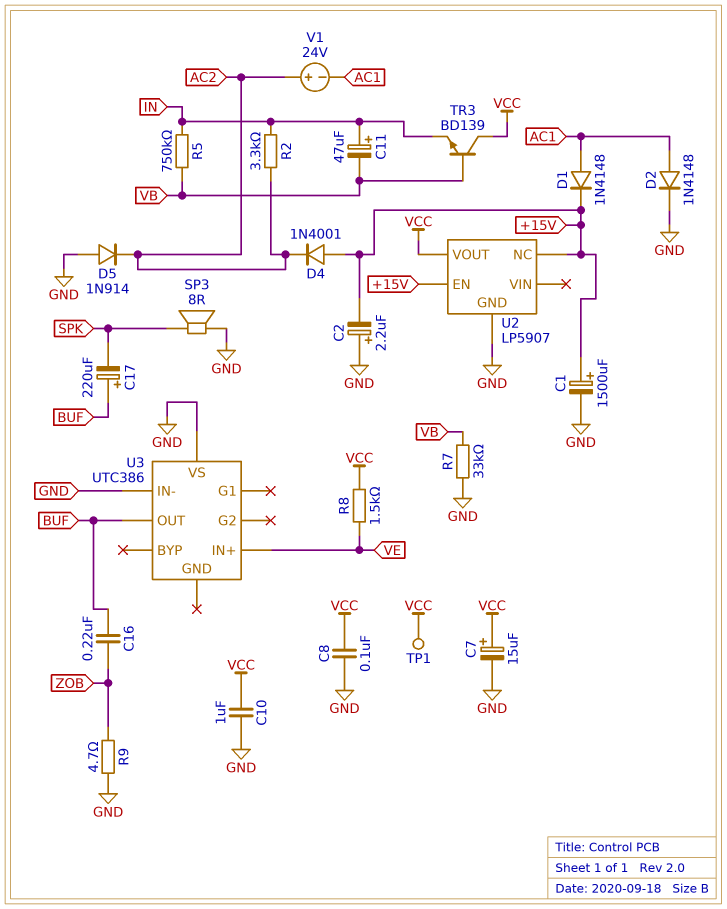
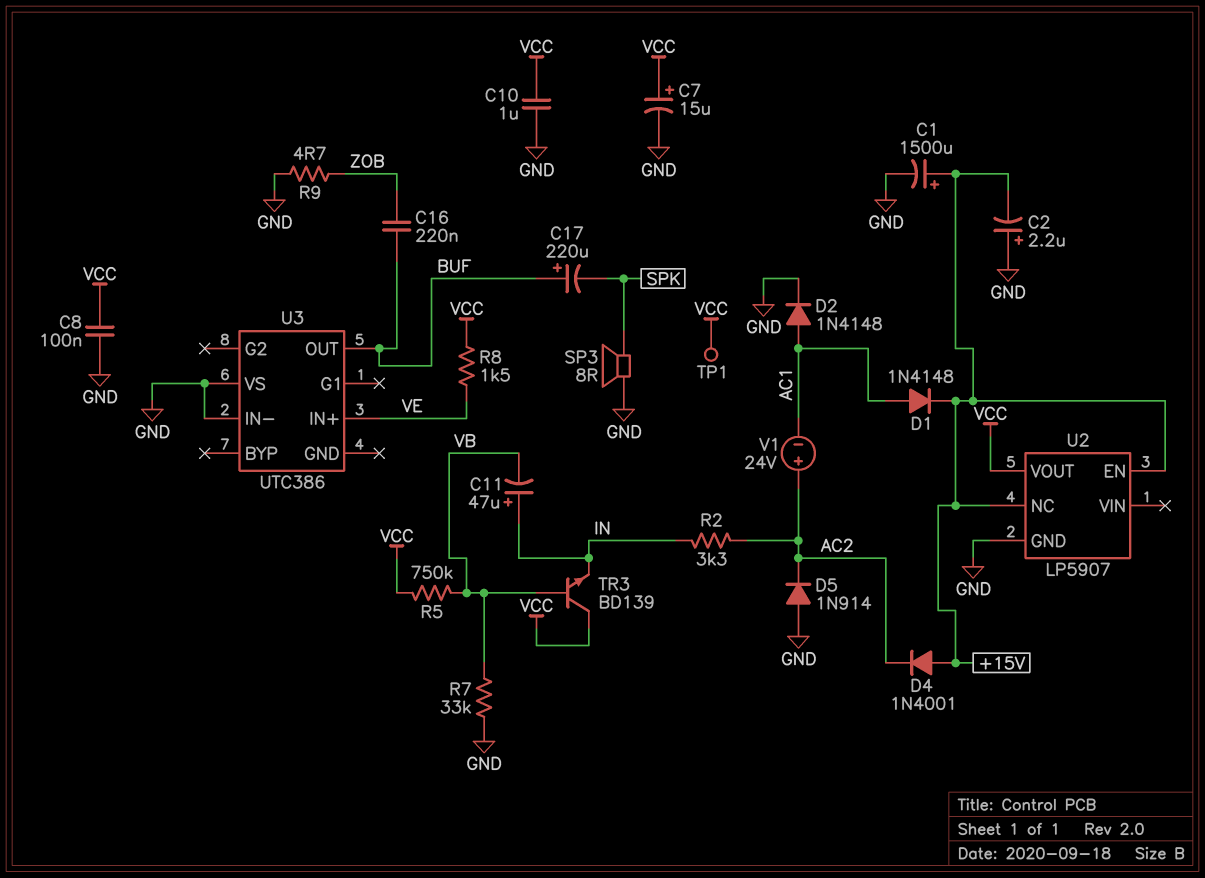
R5: 750k (IN, VB) -> 750k (VB, VCC)

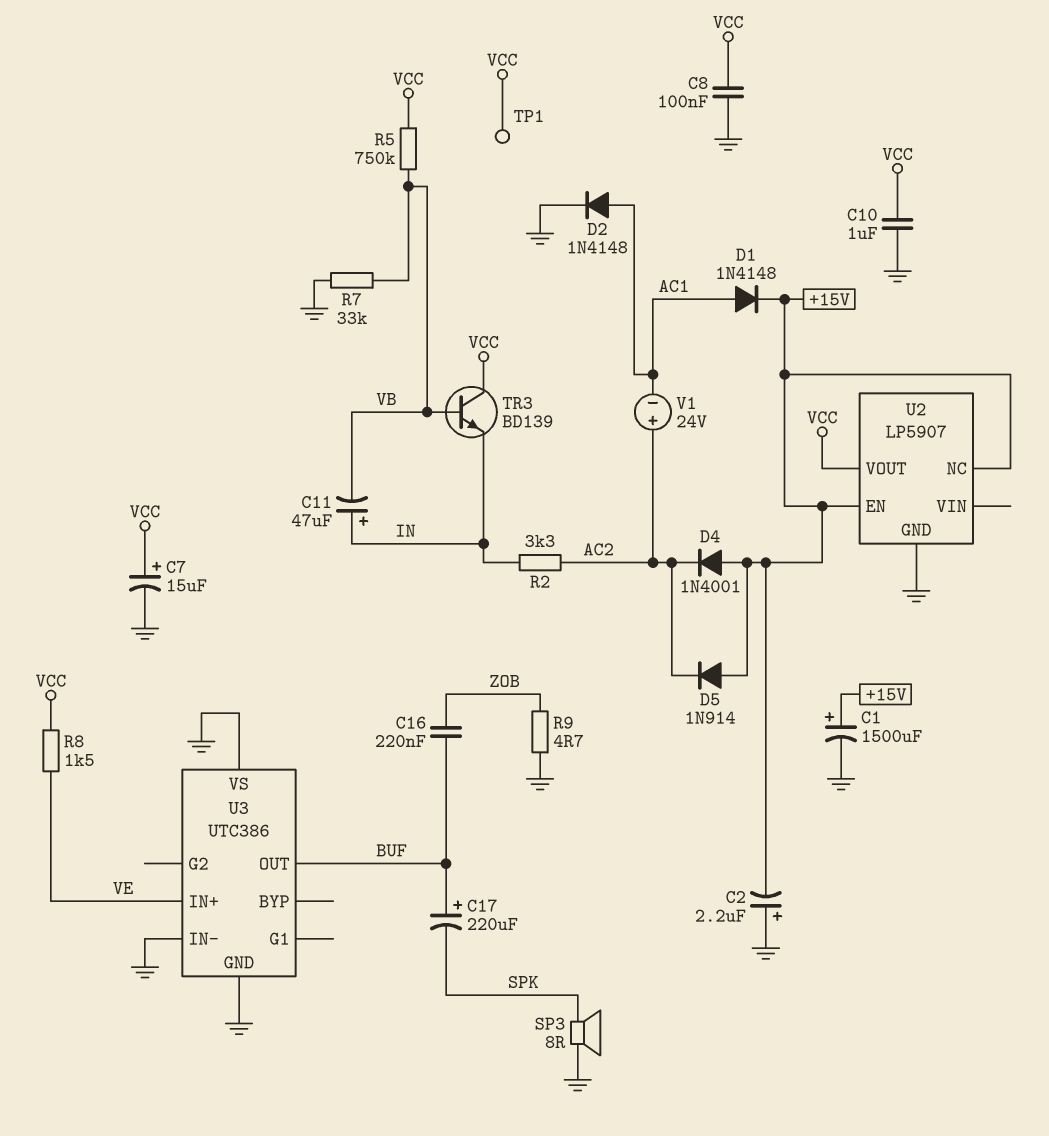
D5: diode 1N914 (A GND, K AC2) -> diode 1N914 (A +15V, K AC2)
U3 pin GND: none -> GND

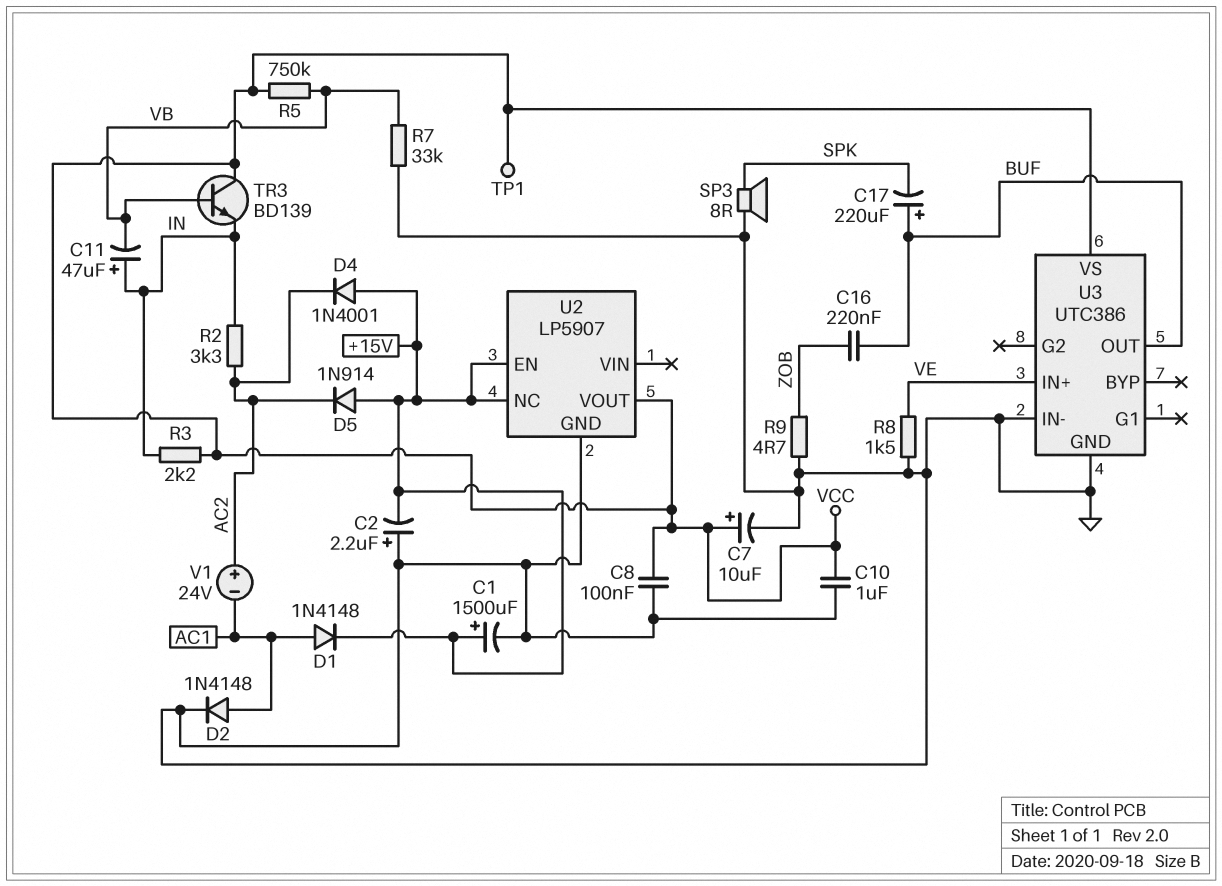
C7: 15uF (plus VCC, minus GND) -> 10uF (plus VCC, minus GND)
R3: none -> 2.2k (IN, VCC)
R8: 1.5k (VCC, VE) -> 1.5k (GND, VE)
U3 pin VS: GND -> VCC

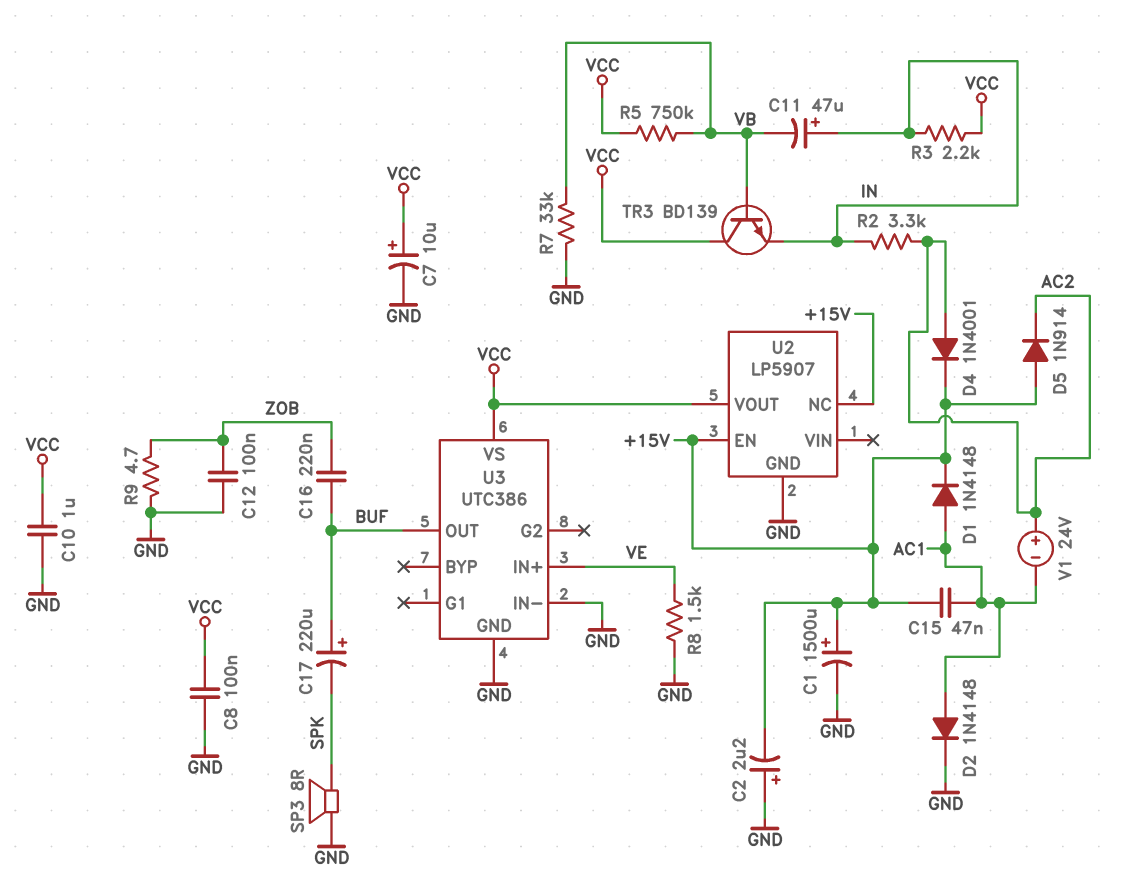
C12: none -> 100nF (GND, ZOB)
C15: none -> 47nF (+15V, AC1)
D4: diode 1N4001 (A +15V, K AC2) -> diode 1N4001 (A AC2, K +15V)
TP1: test point (VCC) -> none

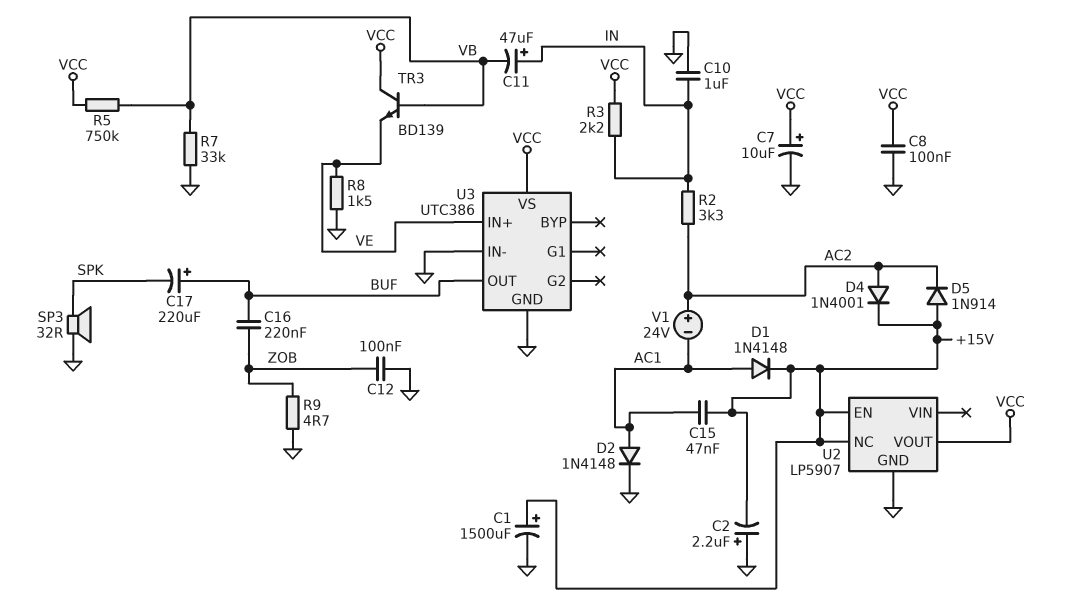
C10: 1uF (GND, VCC) -> 1uF (GND, IN)
SP3: speaker 8R (GND, SPK) -> speaker 32R (GND, SPK)
TR3: NPN BD139 (B VB, C VCC, E IN) -> NPN BD139 (B VB, C VCC, E VE)

